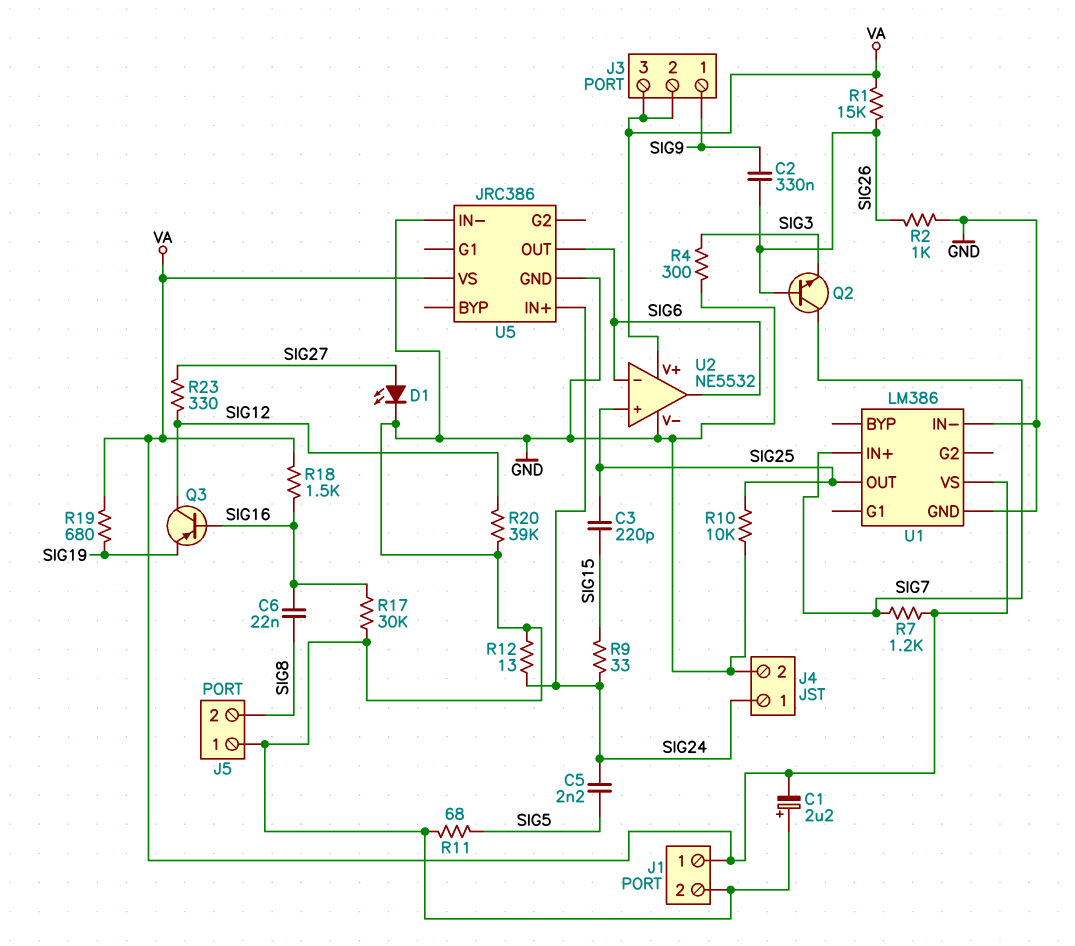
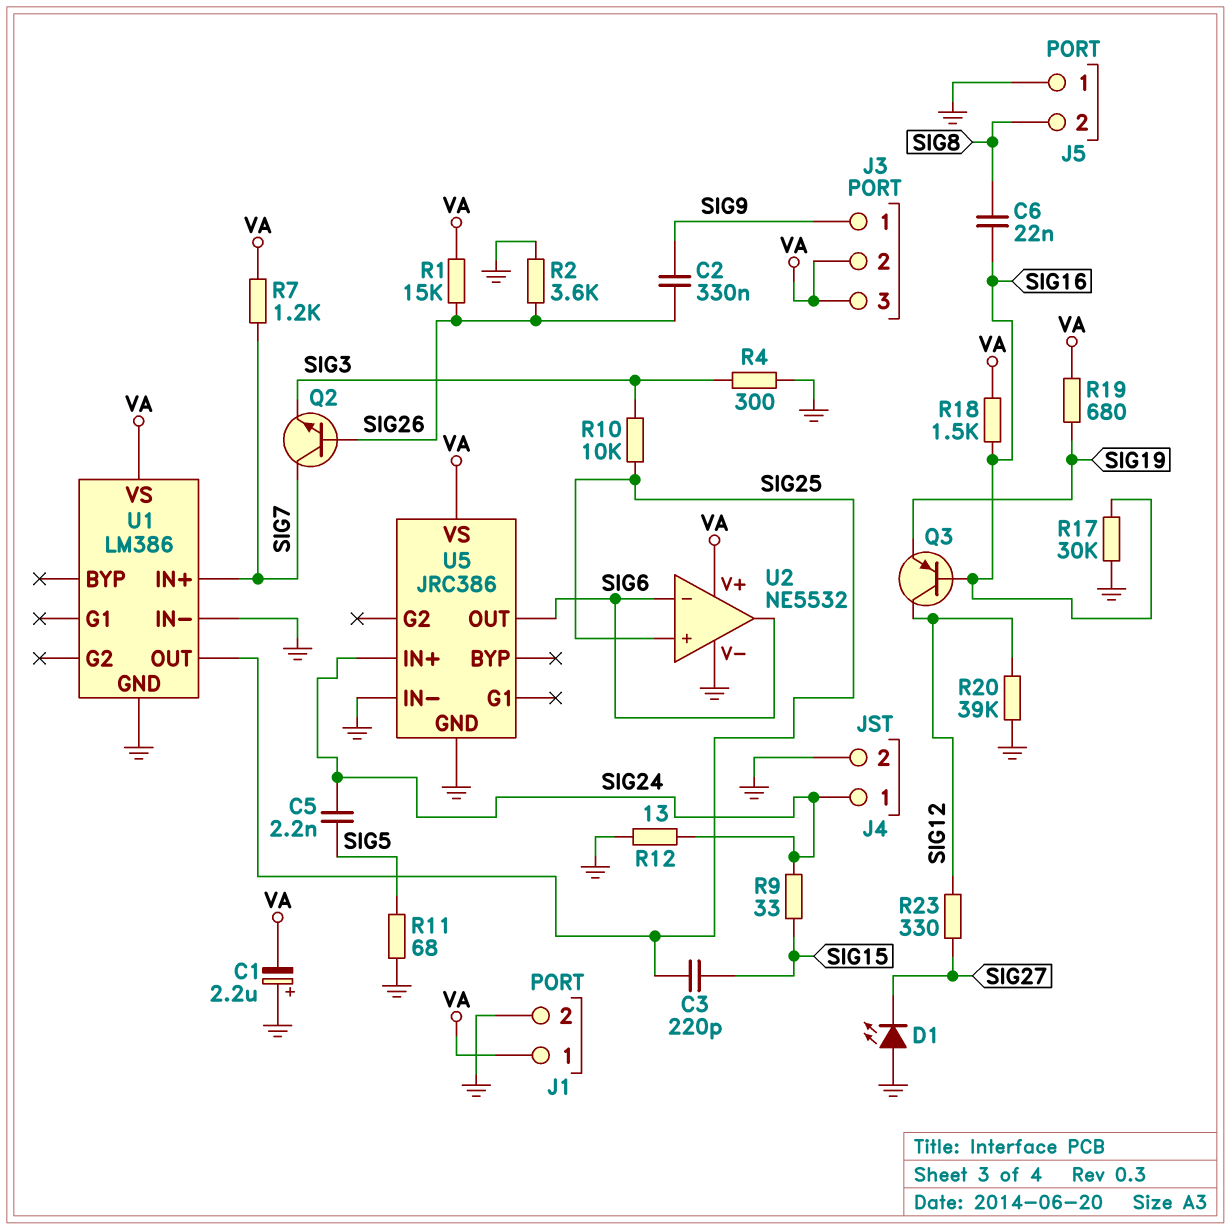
D1: LED (A SIG27, K GND) -> LED (A GND, K SIG27)
R2: 1k (GND, SIG26) -> 3.6k (GND, SIG26)
R10: 10k (GND, SIG25) -> 10k (SIG3, SIG25)

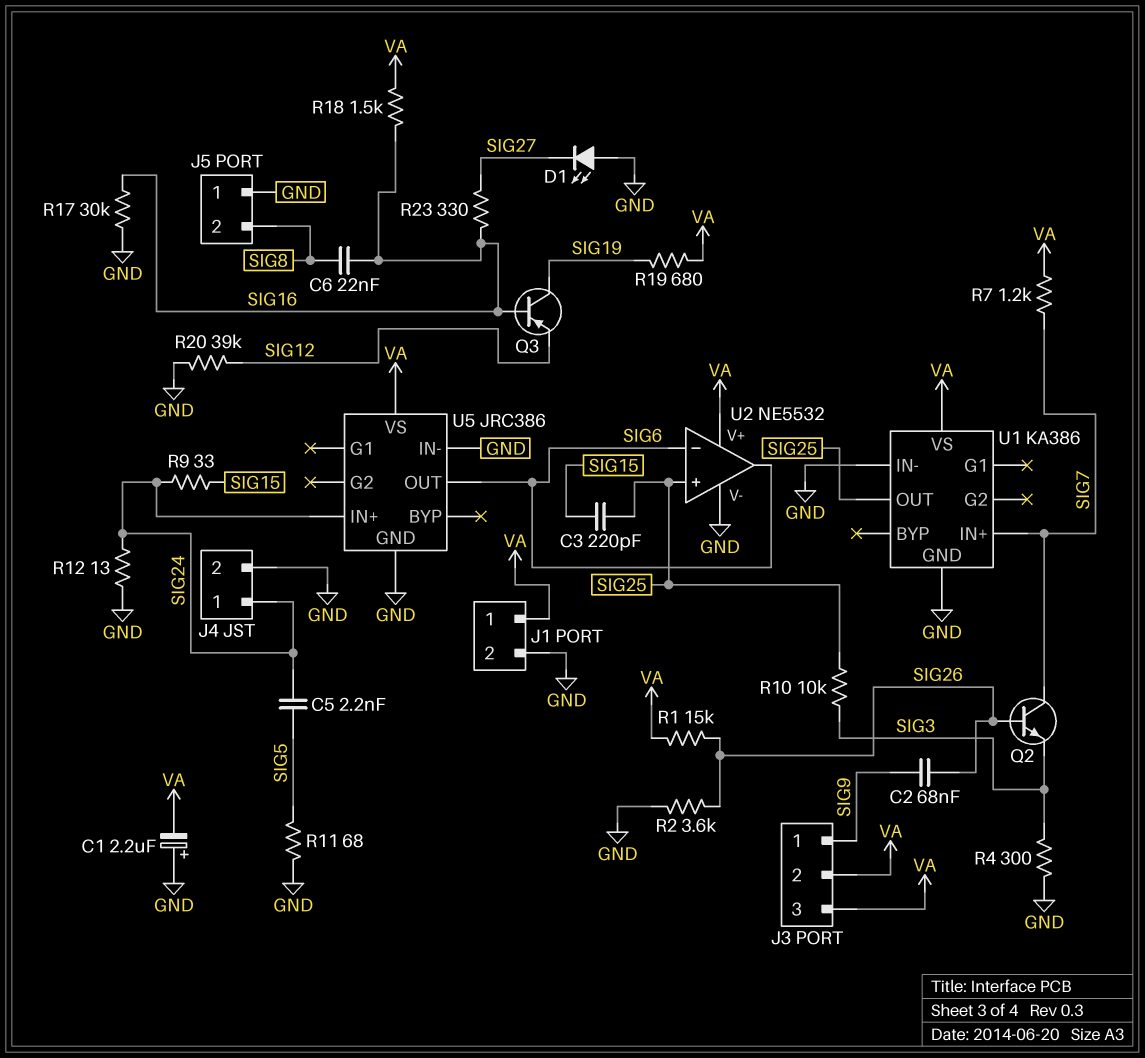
C2: 330nF (SIG9, SIG26) -> 68nF (SIG9, SIG26)
Q3: PNP (B SIG16, C SIG12, E SIG19) -> PNP (B SIG16, C SIG19, E SIG12)
R23: 330 (SIG12, SIG27) -> 330 (SIG16, SIG27)
U1: LM386 -> KA386

